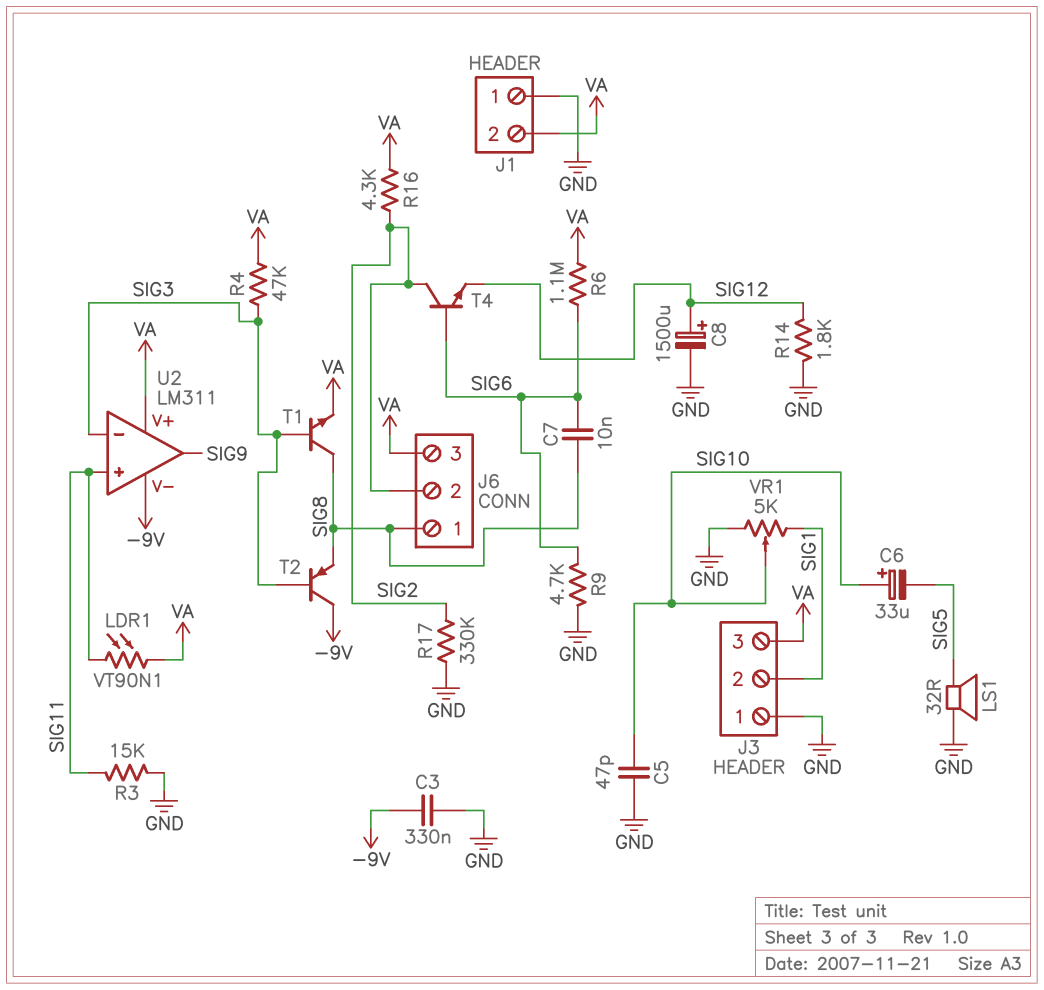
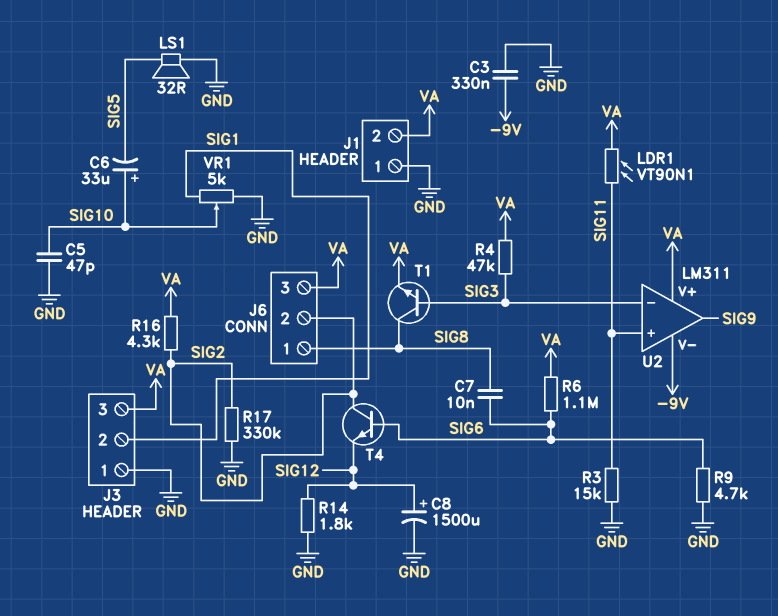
T2: PNP (B SIG3, C -9V, E SIG8) -> none

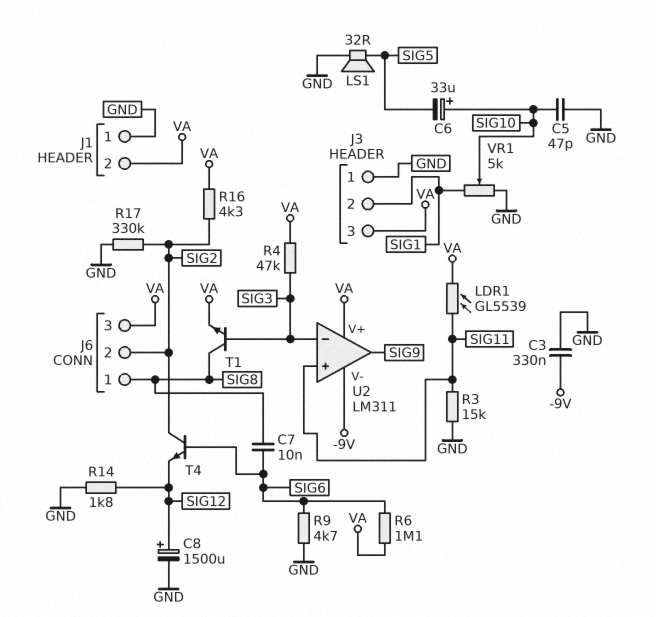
LDR1: VT90N1 (SIG11, VA) -> GL5539 (SIG11, VA)

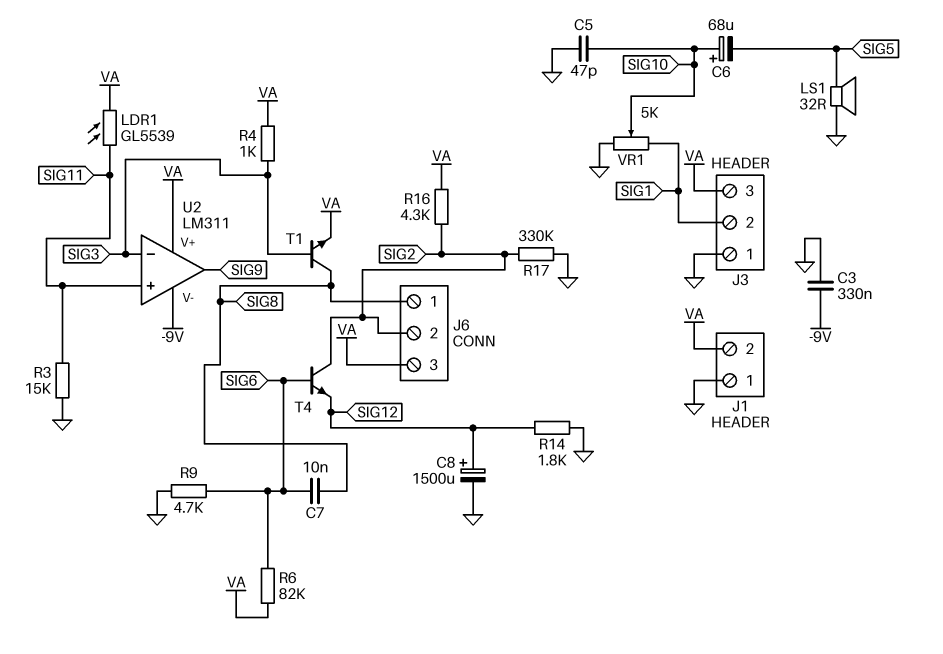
C6: 33uF (plus SIG10, minus SIG5) -> 68uF (plus SIG10, minus SIG5)
R4: 47k (SIG3, VA) -> 1k (SIG3, VA)
R6: 1.1M (SIG6, VA) -> 82k (SIG6, VA)

